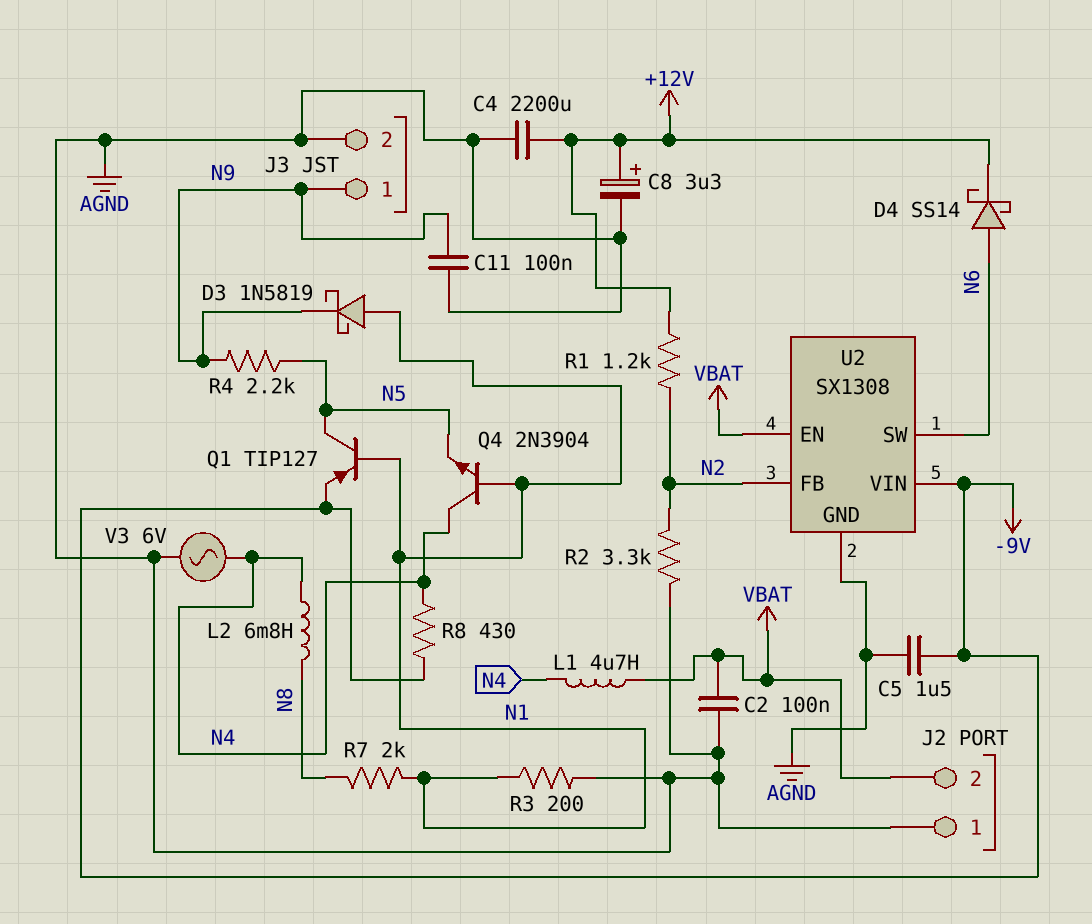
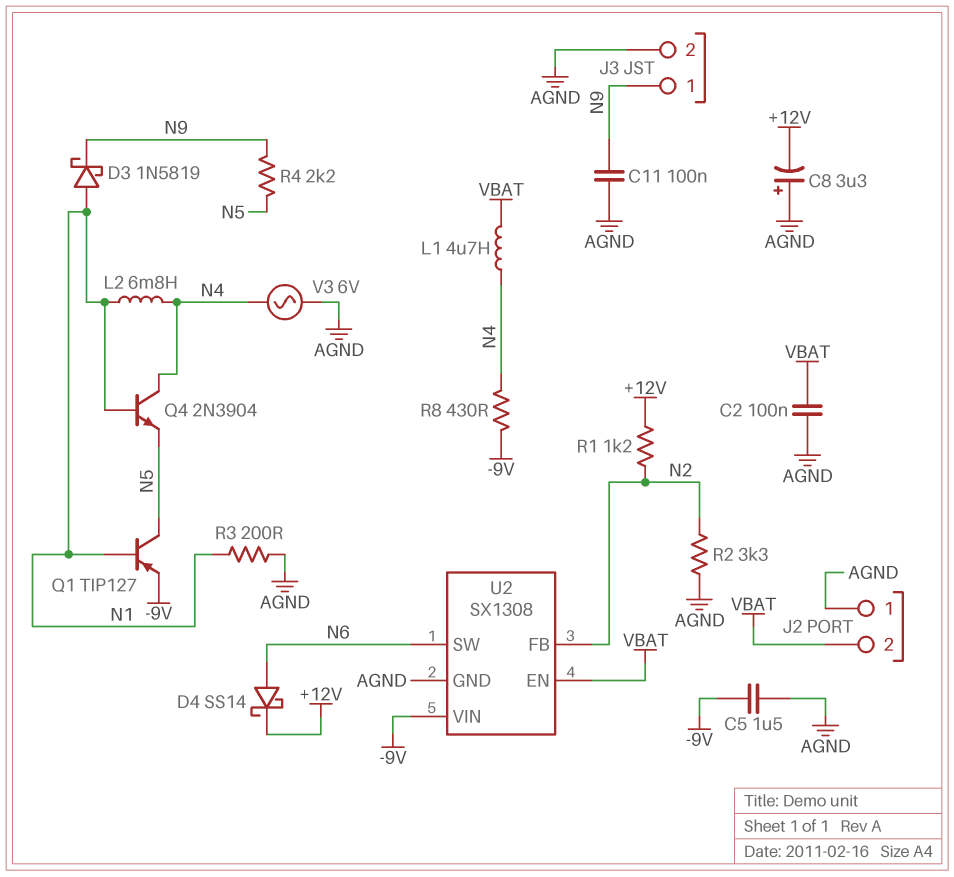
C4: 2200uF (+12V, AGND) -> none
C8: 3.3uF (plus +12V, minus AGND) -> 3.3uF (plus AGND, minus +12V)
L2: 6.8mH (N4, N8) -> 6.8mH (N1, N4)
R7: 2k (N1, N8) -> none

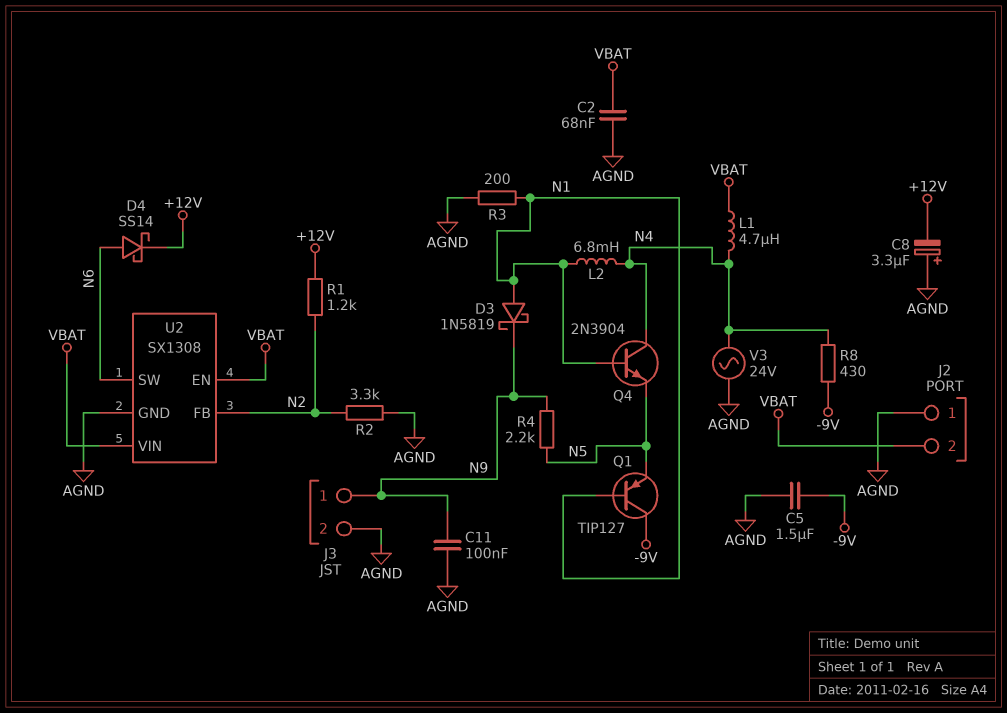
C2: 100nF (AGND, VBAT) -> 68nF (AGND, VBAT)
Q1: PNP TIP127 (B N1, C N5, E -9V) -> PNP TIP127 (B N1, C -9V, E N5)
U2 pin VIN: -9V -> VBAT
V3: AC 6V (AGND, N4) -> AC 24V (AGND, N4)

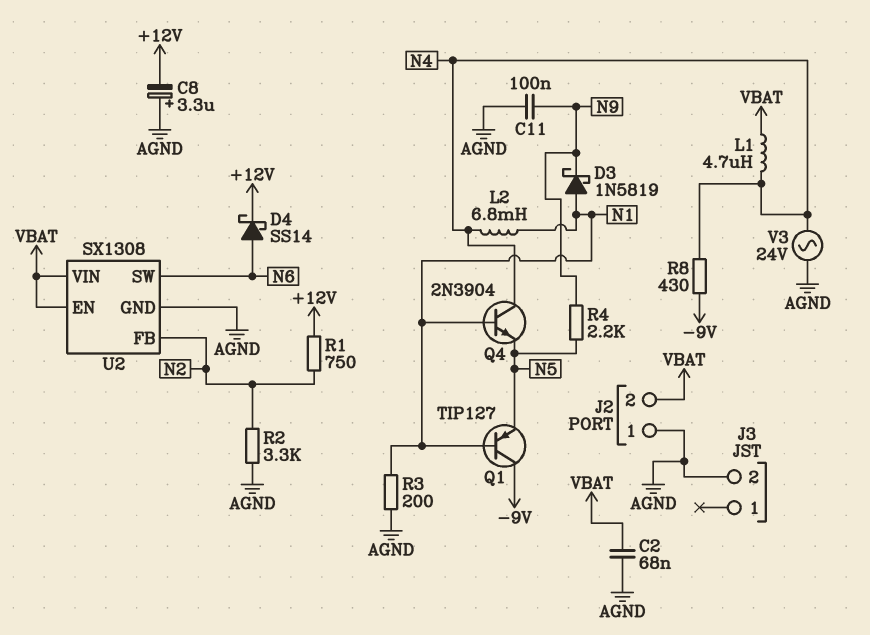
C5: 1.5uF (-9V, AGND) -> none
J3 pin 1: N9 -> none
R1: 1.2k (+12V, N2) -> 750 (+12V, N2)

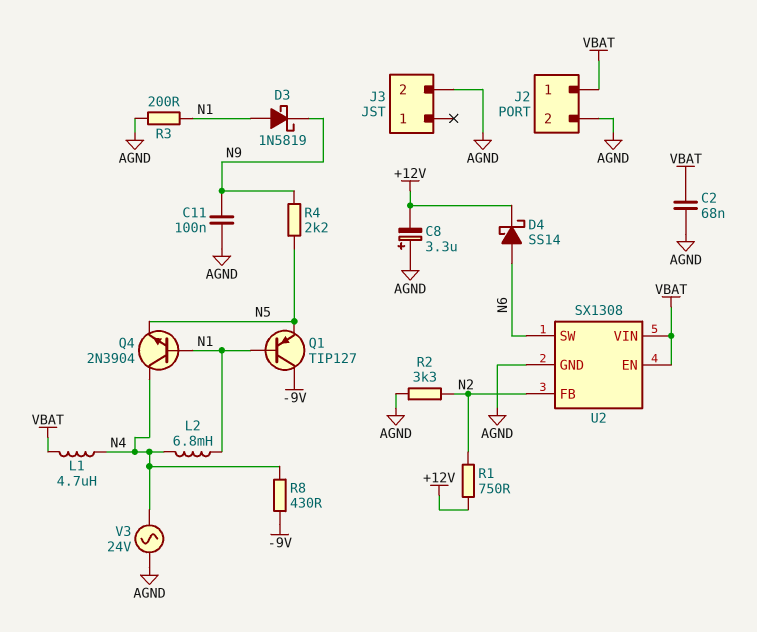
J2 pin 1: AGND -> VBAT
J2 pin 2: VBAT -> AGND

